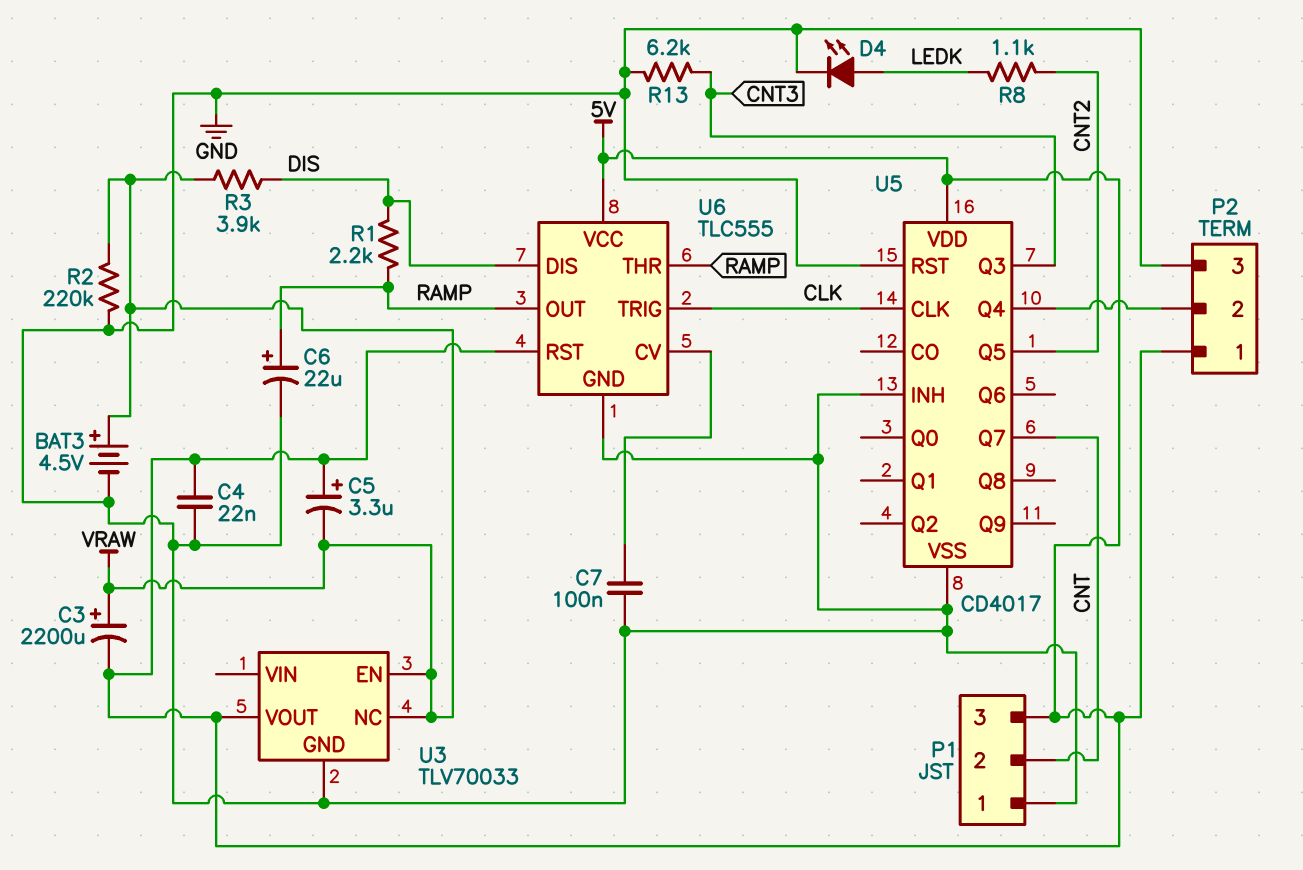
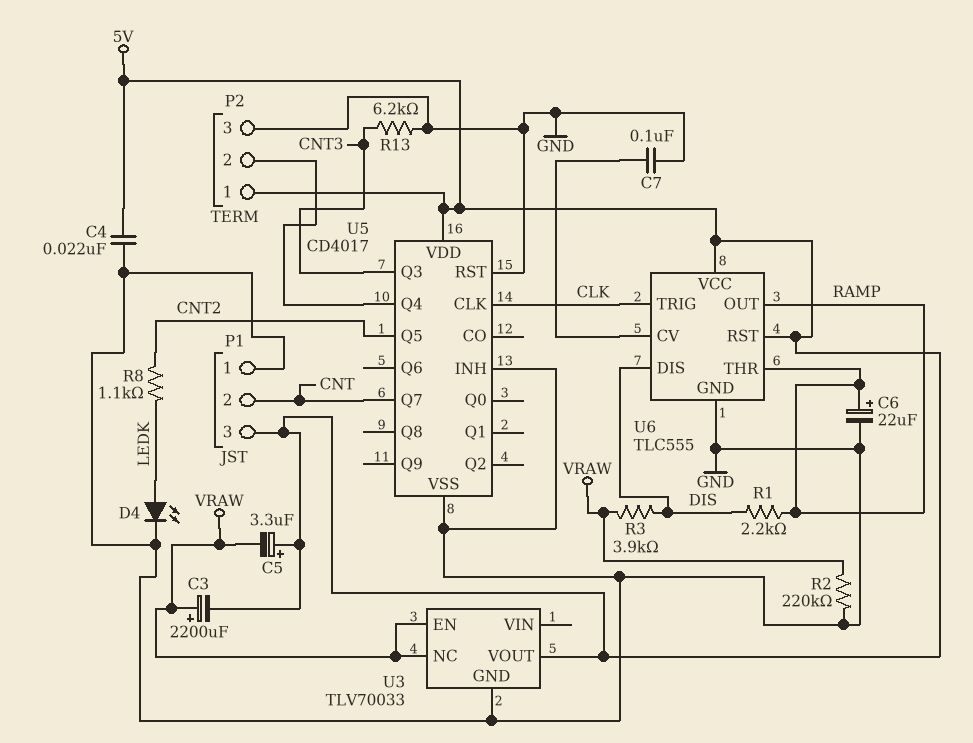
BAT3: 4.5V (plus VRAW, minus GND) -> none

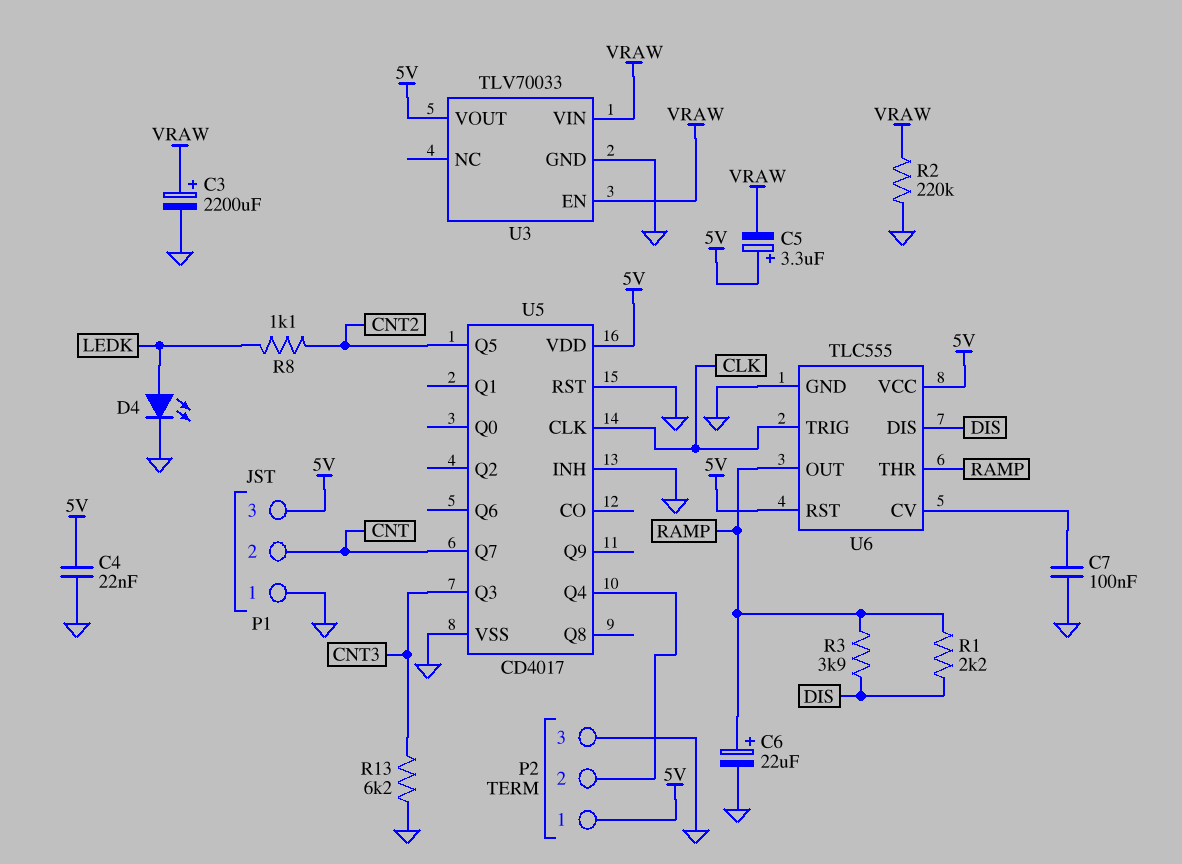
C3: 2200uF (plus VRAW, minus 5V) -> 2200uF (plus VRAW, minus GND)
R3: 3.9k (DIS, VRAW) -> 3.9k (DIS, RAMP)
U3 pin NC: VRAW -> none
U3 pin VIN: none -> VRAW

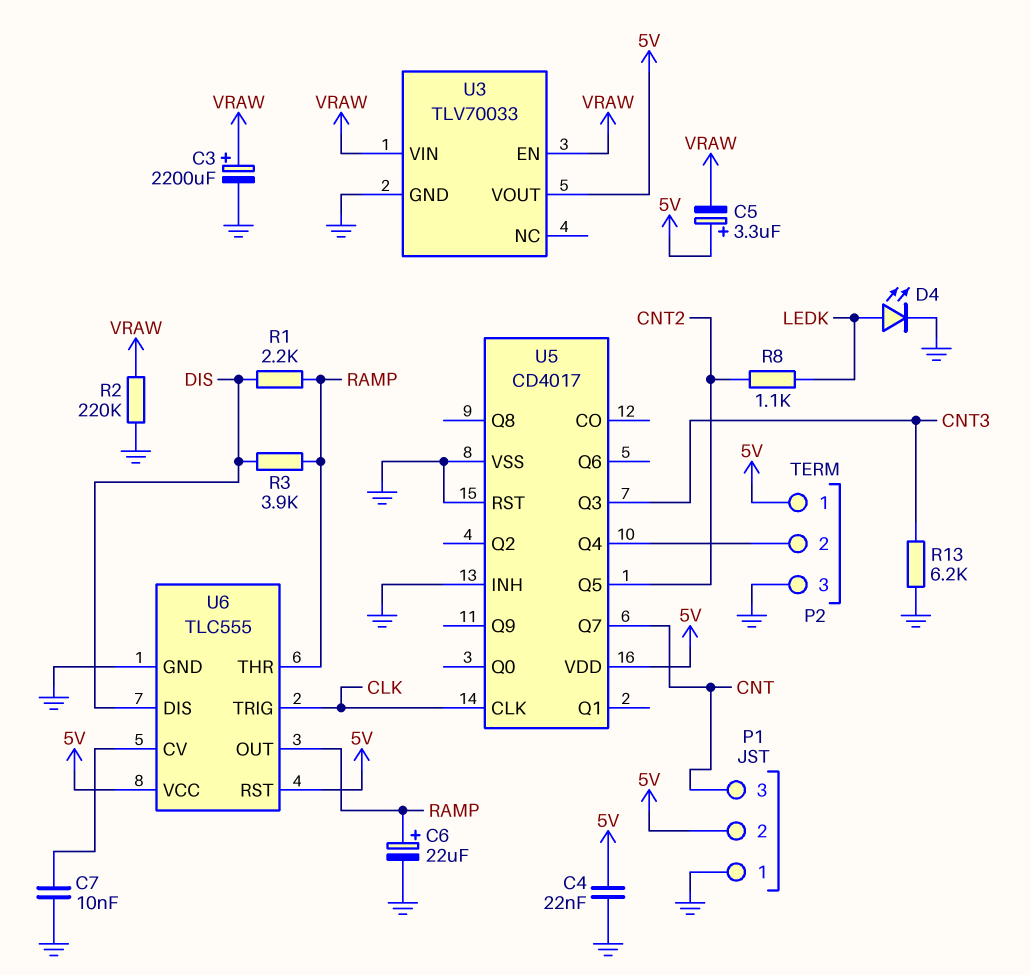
C7: 100nF (GND, U6/CV) -> 10nF (GND, U6/CV)
P1 pin 2: CNT -> 5V
P1 pin 3: 5V -> CNT

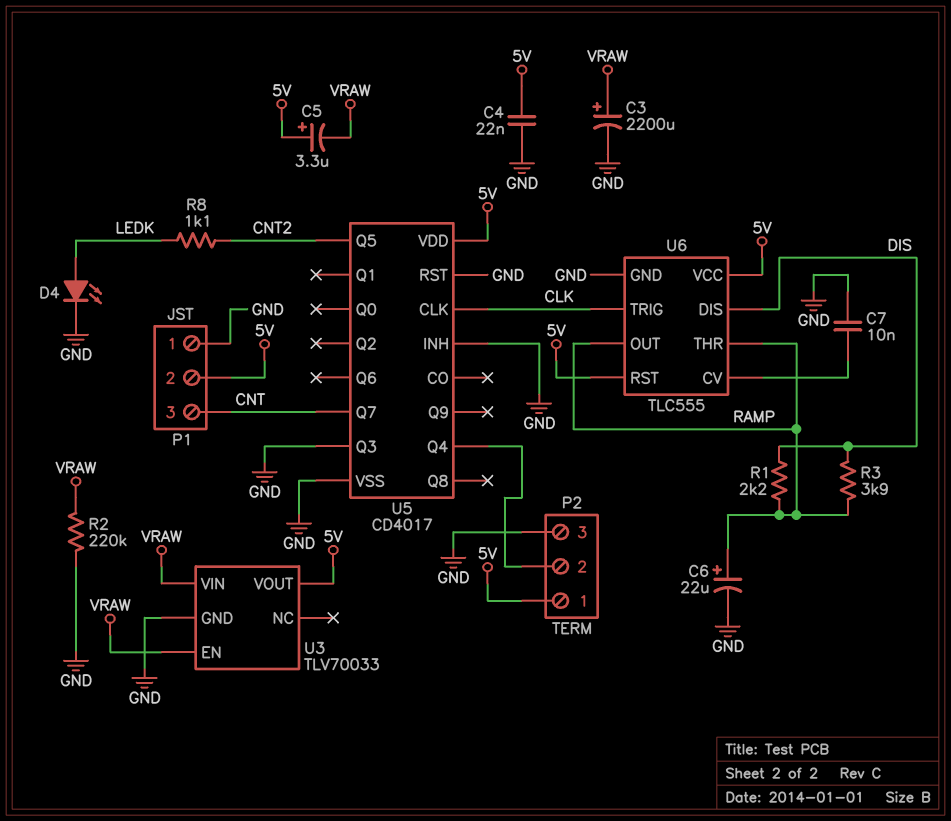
R13: 6.2k (CNT3, GND) -> none
U5 pin Q3: CNT3 -> GND

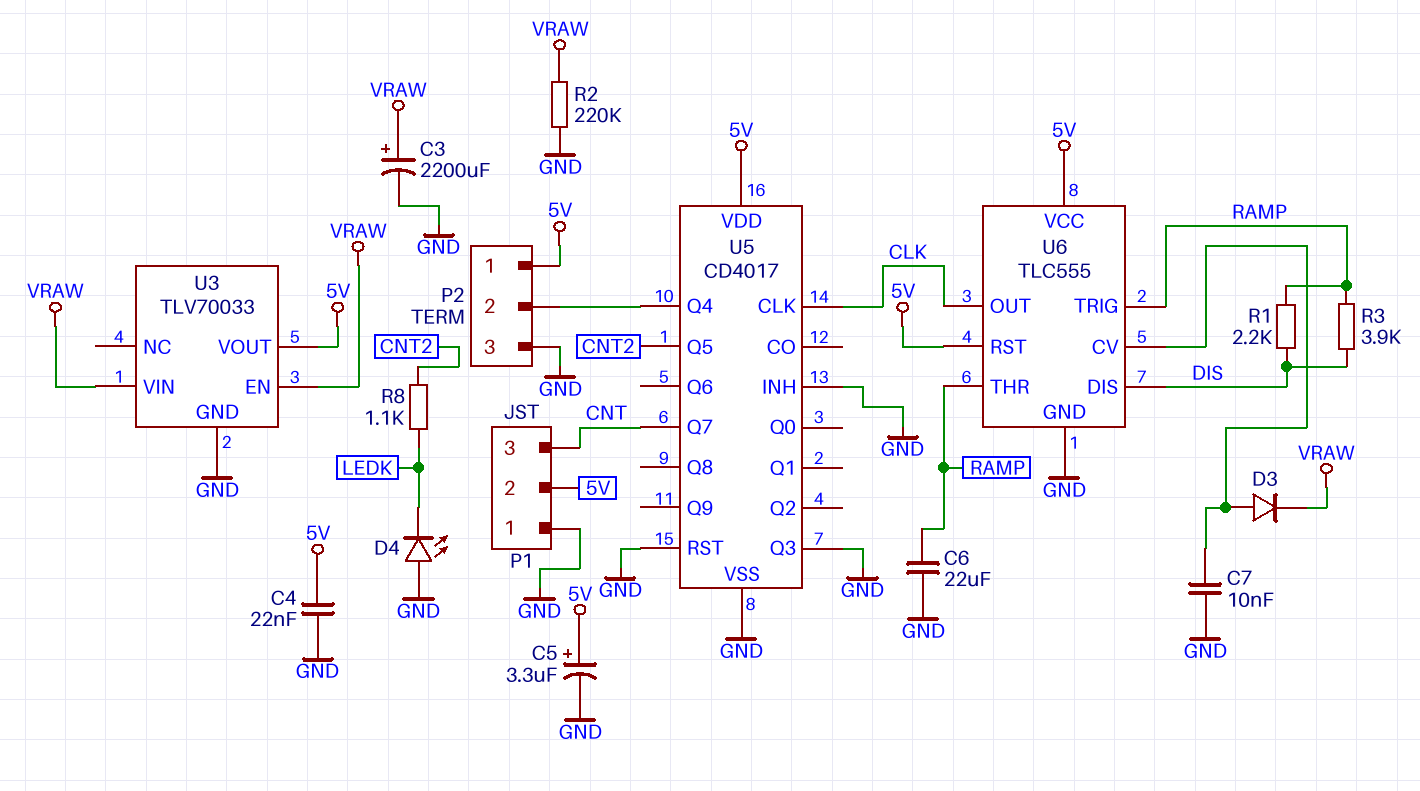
C5: 3.3uF (plus 5V, minus VRAW) -> 3.3uF (plus 5V, minus GND)
C6: 22uF (plus RAMP, minus GND) -> 22uF (GND, RAMP)
D3: none -> diode (A U6/CV, K VRAW)
D4: LED (A LEDK, K GND) -> LED (A GND, K LEDK)
U6 pin OUT: RAMP -> CLK
U6 pin TRIG: CLK -> RAMP

